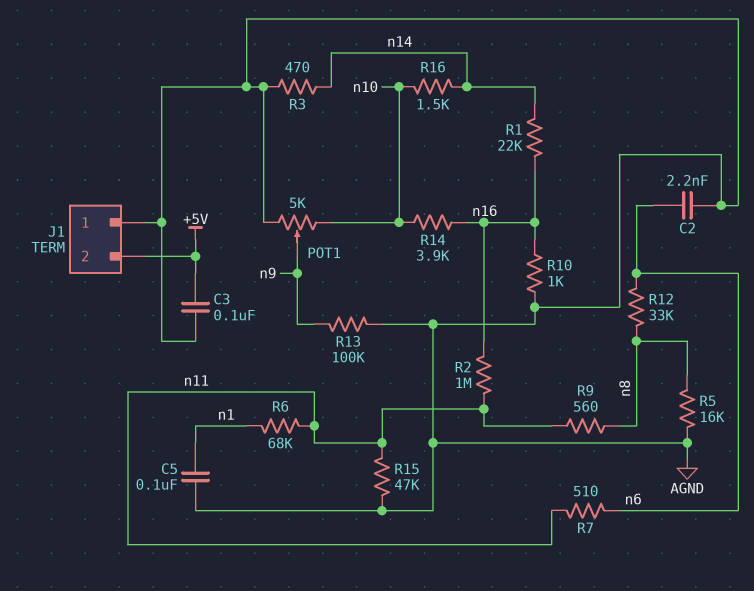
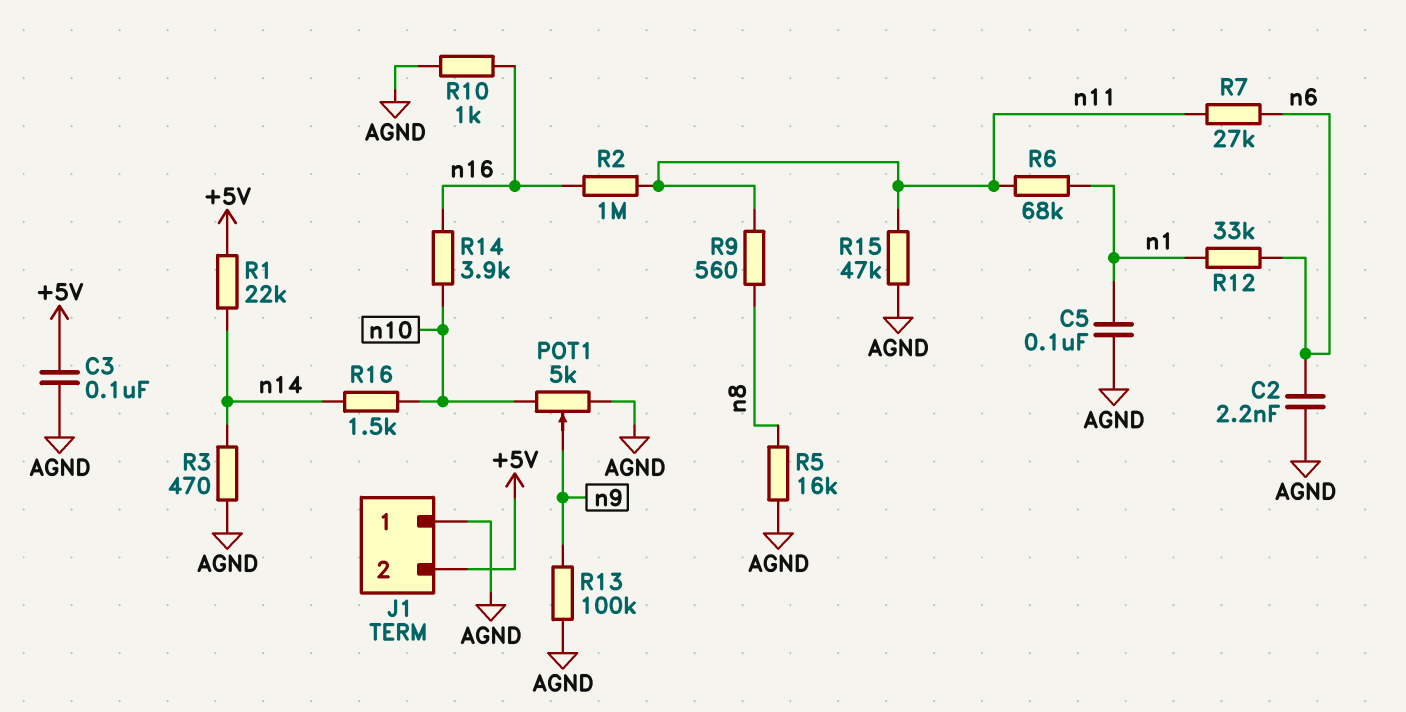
R1: 22k (n14, n16) -> 22k (+5V, n14)
R7: 510 (n6, n11) -> 27k (n6, n11)
R12: 33k (n6, n8) -> 33k (n1, n6)

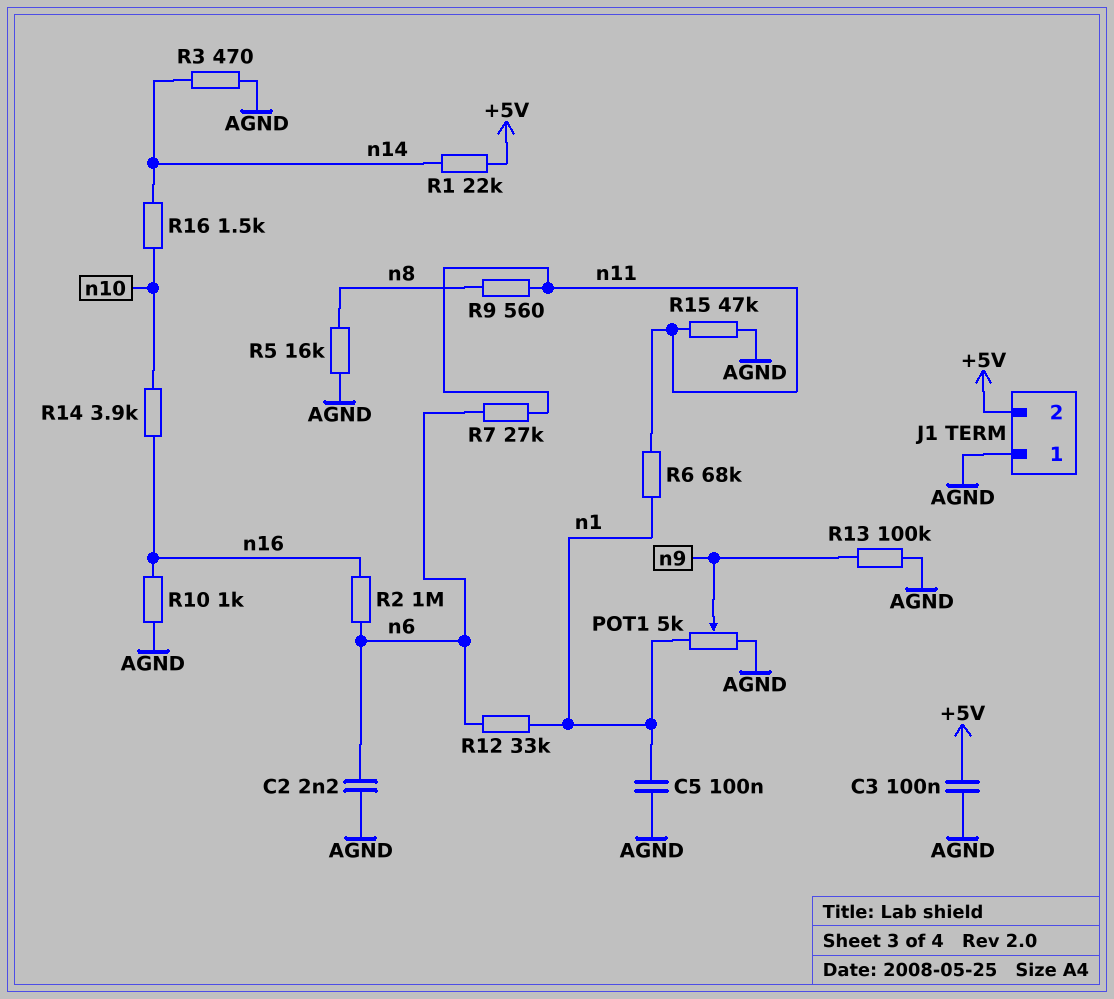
POT1: 5k (AGND, n10, wiper n9) -> 5k (AGND, n1, wiper n9)
R2: 1M (n11, n16) -> 1M (n6, n16)

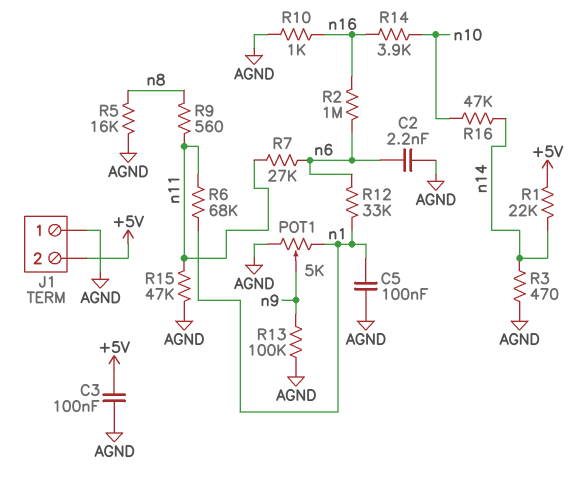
R16: 1.5k (n10, n14) -> 47k (n10, n14)

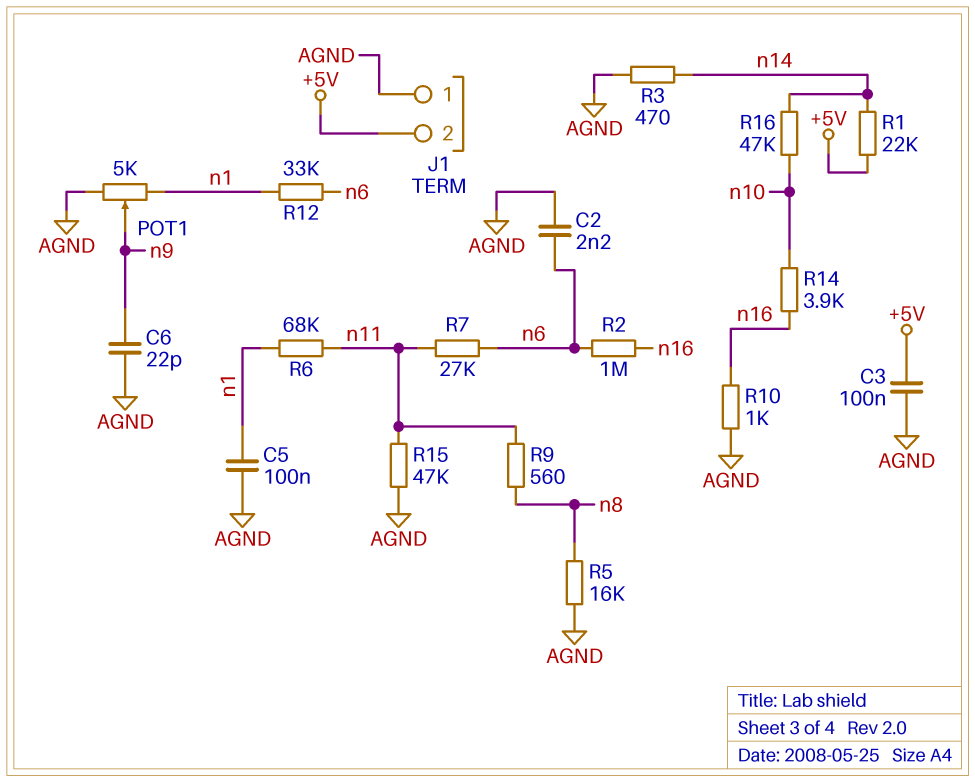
C6: none -> 22pF (AGND, n9)
R13: 100k (AGND, n9) -> none

